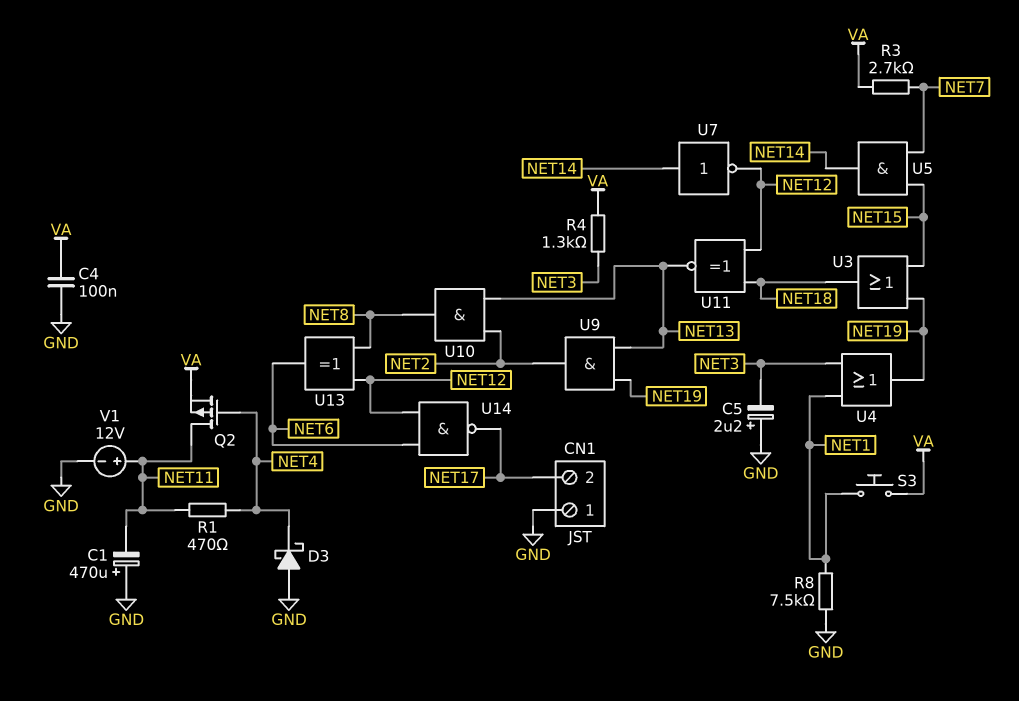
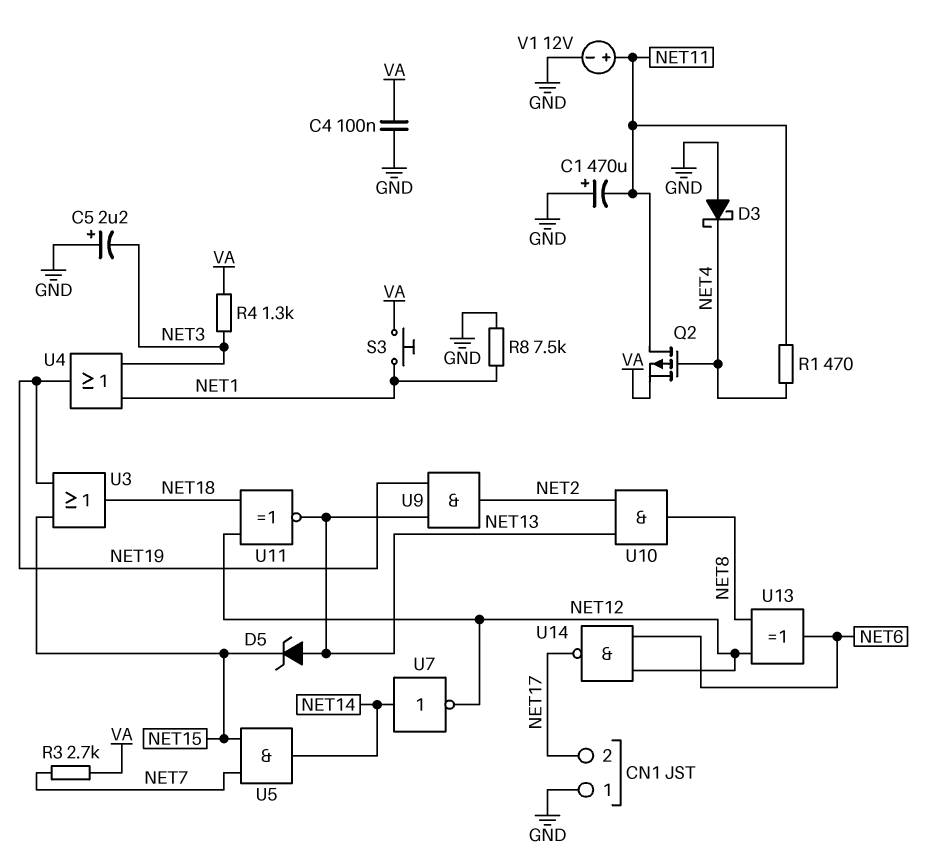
D5: none -> zener (A NET13, K NET15)

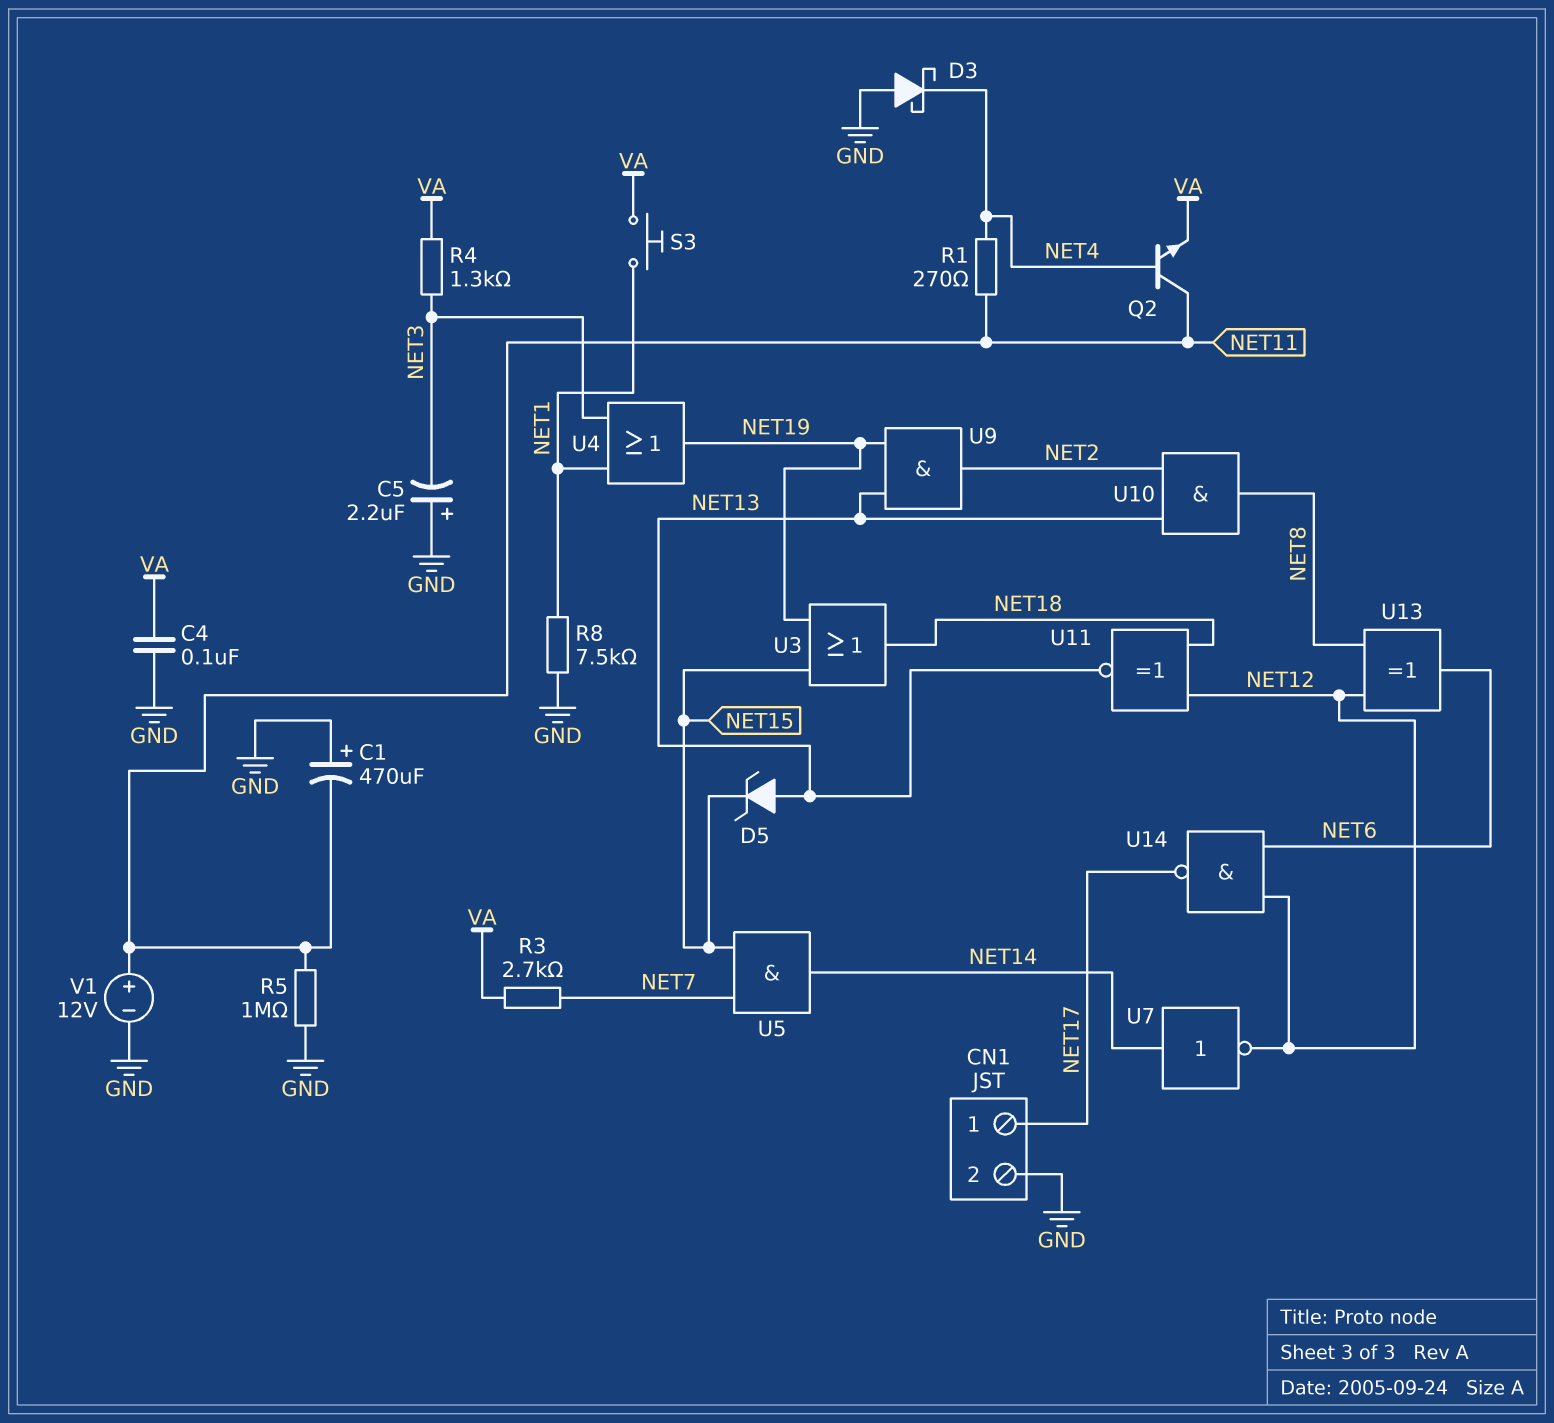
CN1 pin 1: GND -> NET17
CN1 pin 2: NET17 -> GND
Q2: PMOS (G NET4, D NET11, S VA) -> NPN (B NET4, C NET11, E VA)
R1: 470 (NET4, NET11) -> 270 (NET4, NET11)
R5: none -> 1M (GND, NET11)

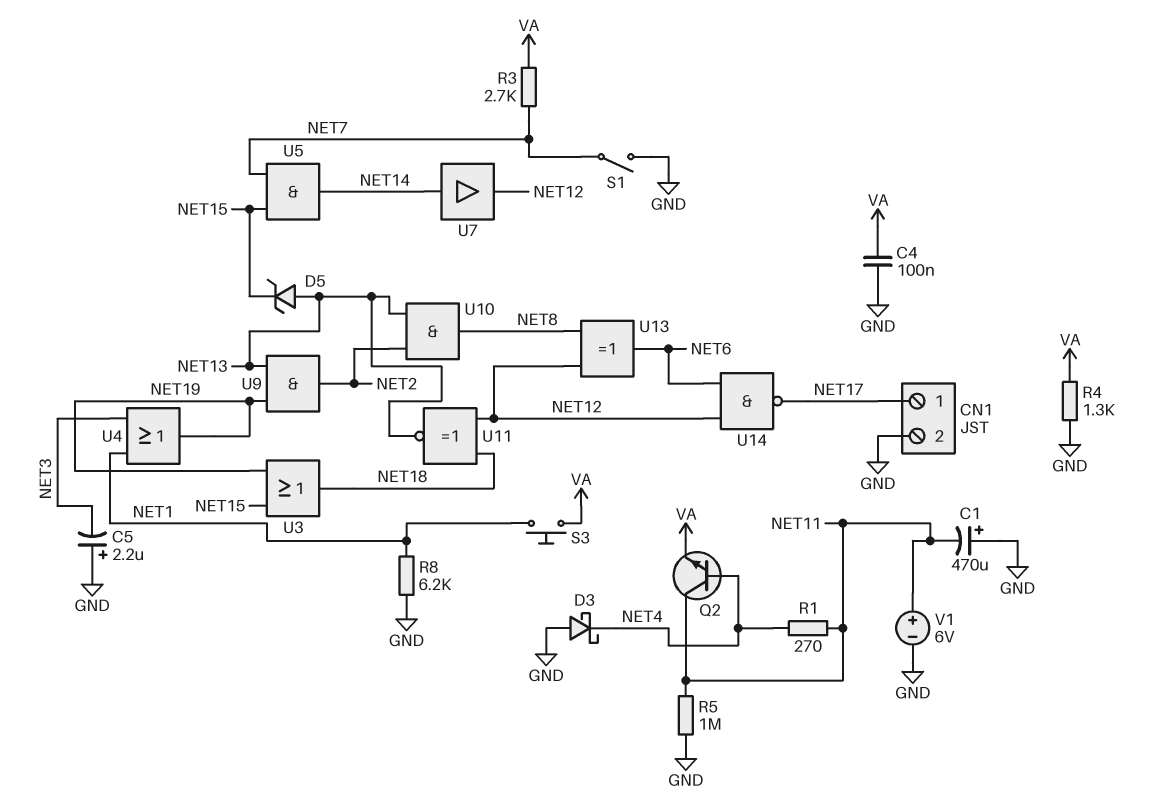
R4: 1.3k (NET3, VA) -> 1.3k (GND, VA)
R8: 7.5k (GND, NET1) -> 6.2k (GND, NET1)
S1: none -> switch (GND, NET7)
U7: NOT (in NET14, out NET12) -> buffer (in NET14, out NET12)
V1: 12V (plus NET11, minus GND) -> 6V (plus NET11, minus GND)

